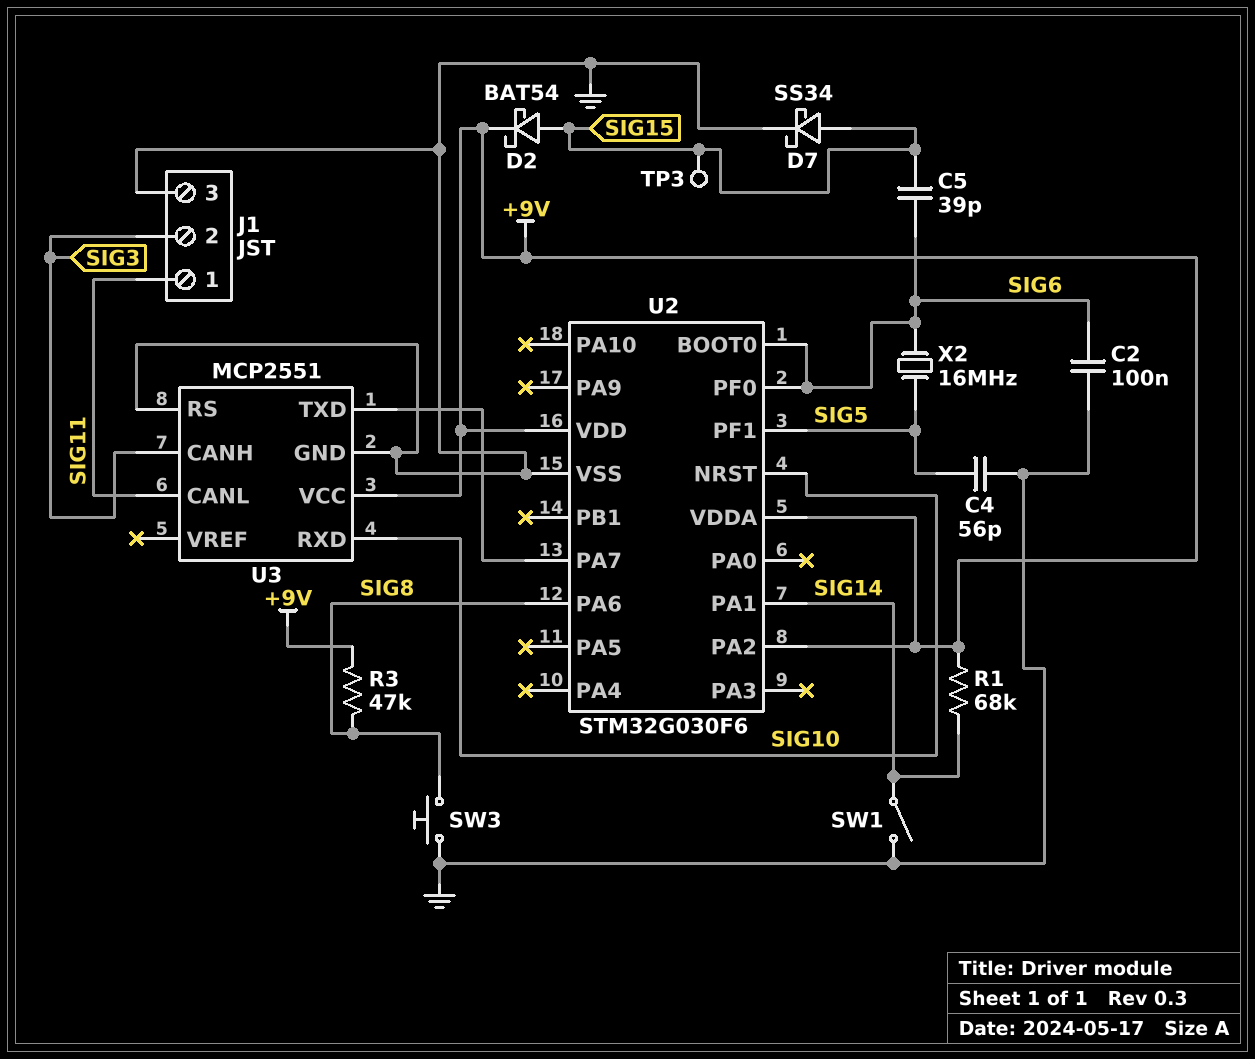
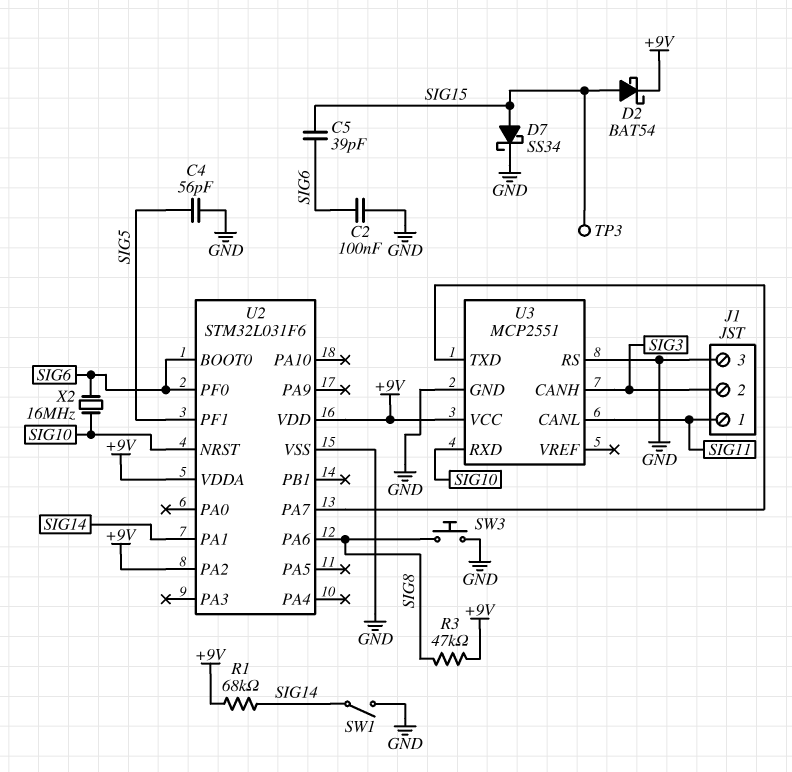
U2: STM32G030F6 -> STM32L031F6
X2: 16MHz (SIG5, SIG6) -> 16MHz (SIG6, SIG10)

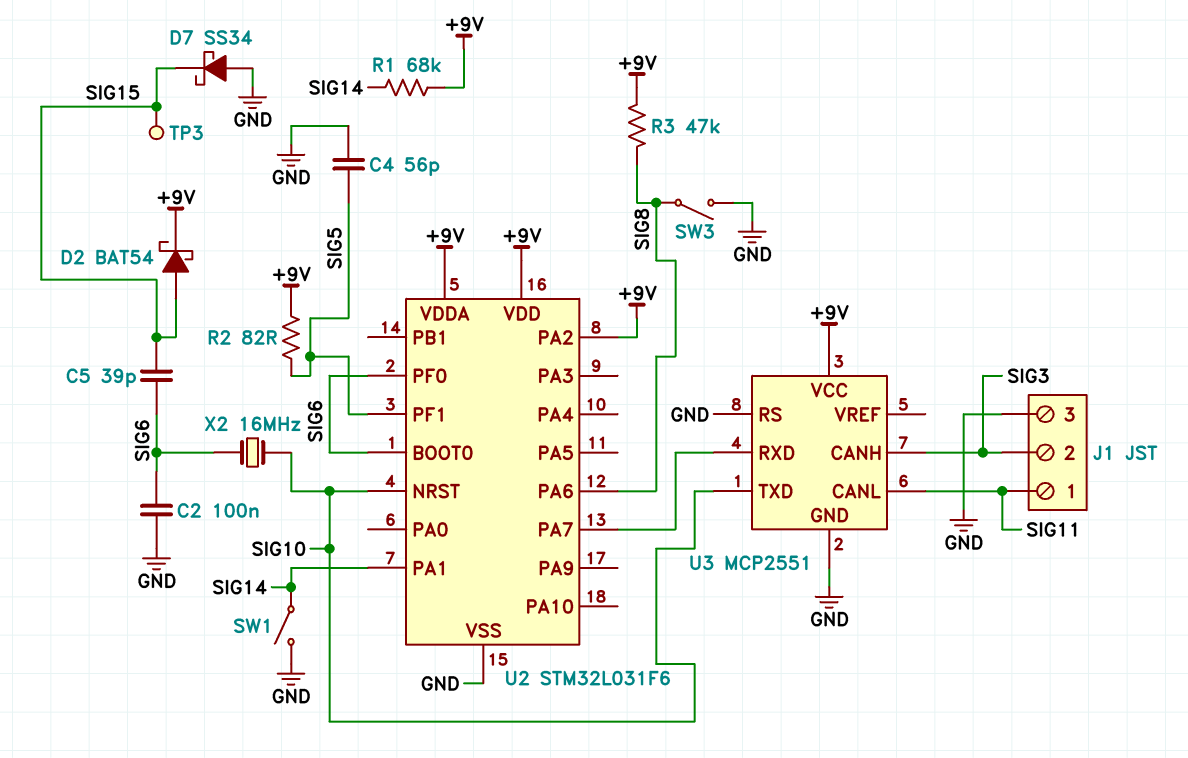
D7: schottky SS34 (A SIG15, K GND) -> schottky SS34 (A GND, K SIG15)
R2: none -> 82 (+9V, SIG5)
SW3: button (GND, SIG8) -> switch (GND, SIG8)
U3 pin RXD: SIG10 -> U2/PA7
U3 pin TXD: U2/PA7 -> SIG10

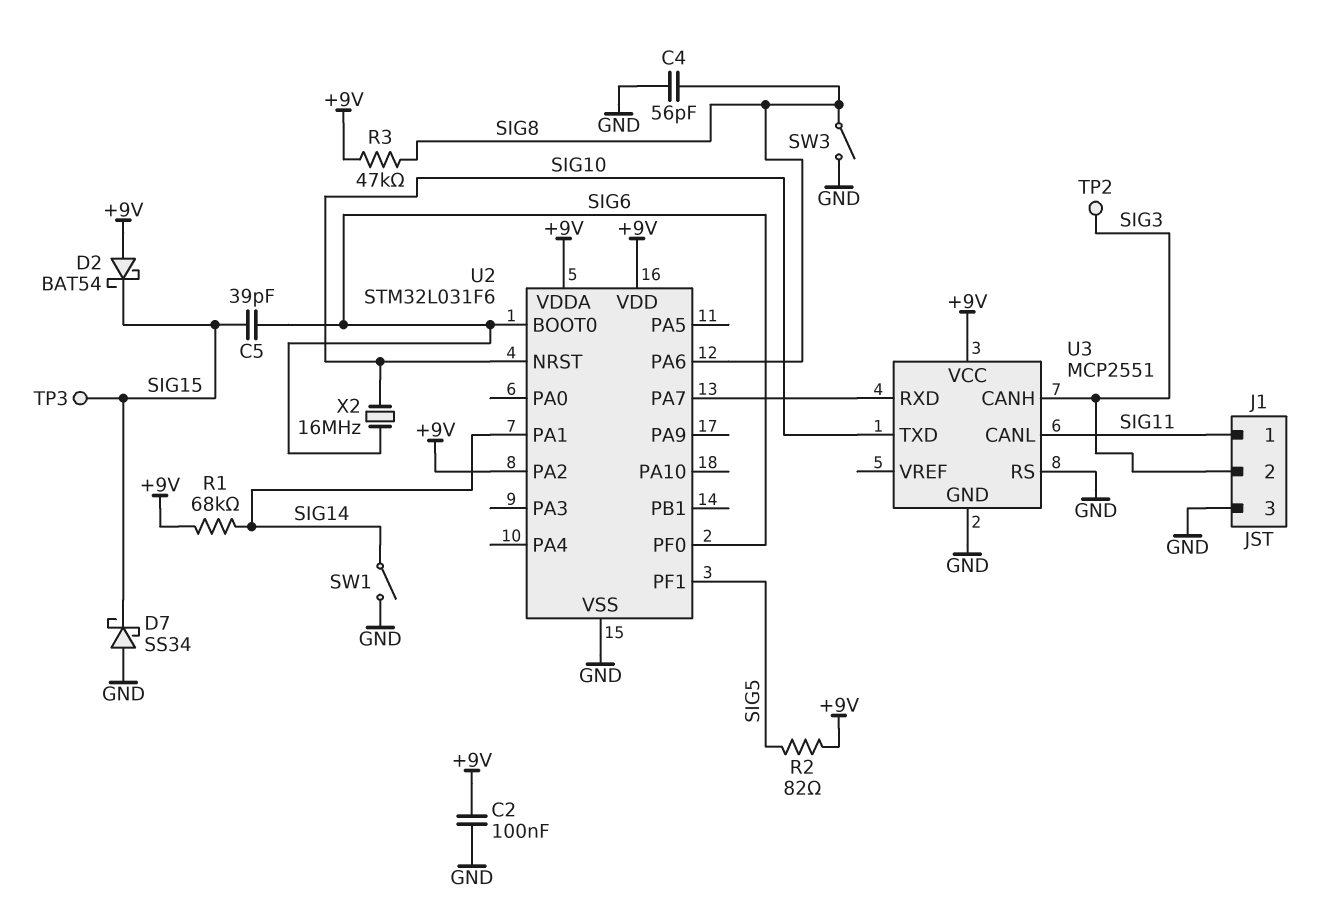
C2: 100nF (GND, SIG6) -> 100nF (+9V, GND)
C4: 56pF (GND, SIG5) -> 56pF (GND, SIG8)
D2: schottky BAT54 (A SIG15, K +9V) -> schottky BAT54 (A +9V, K SIG15)
TP2: none -> test point (SIG3)

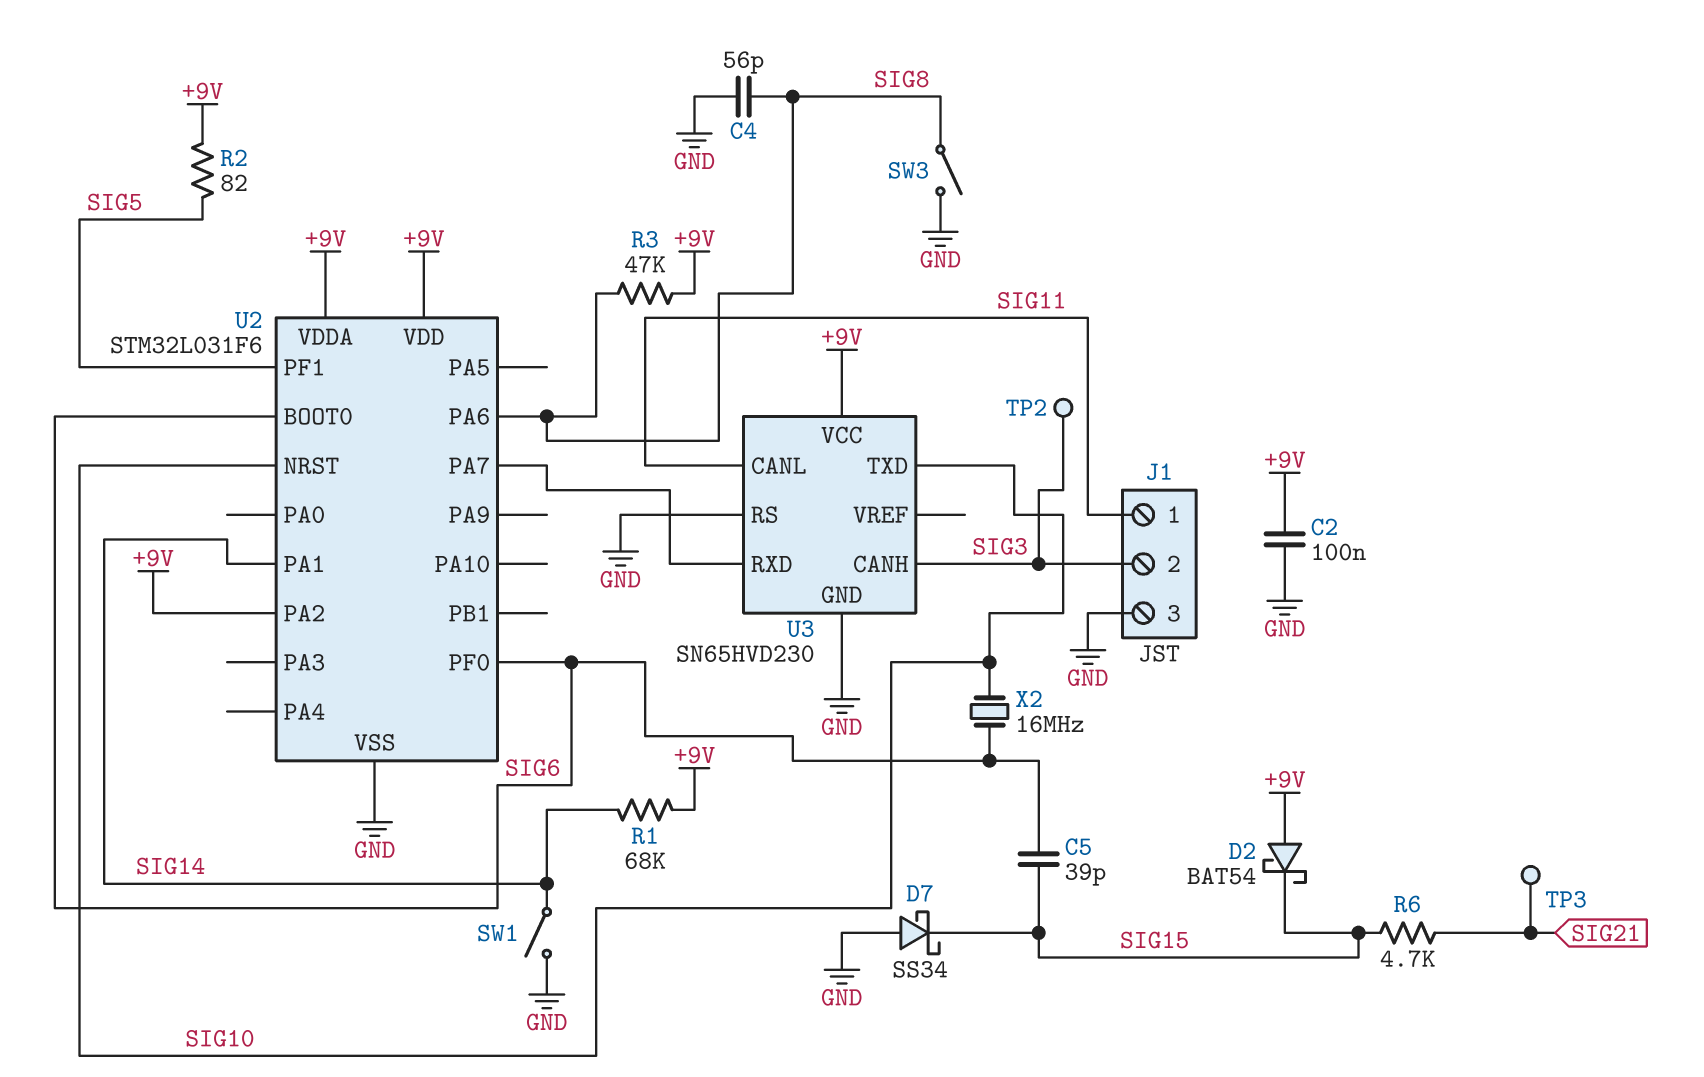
R6: none -> 4.7k (SIG15, SIG21)
TP3: test point (SIG15) -> test point (SIG21)
U3: MCP2551 -> SN65HVD230

